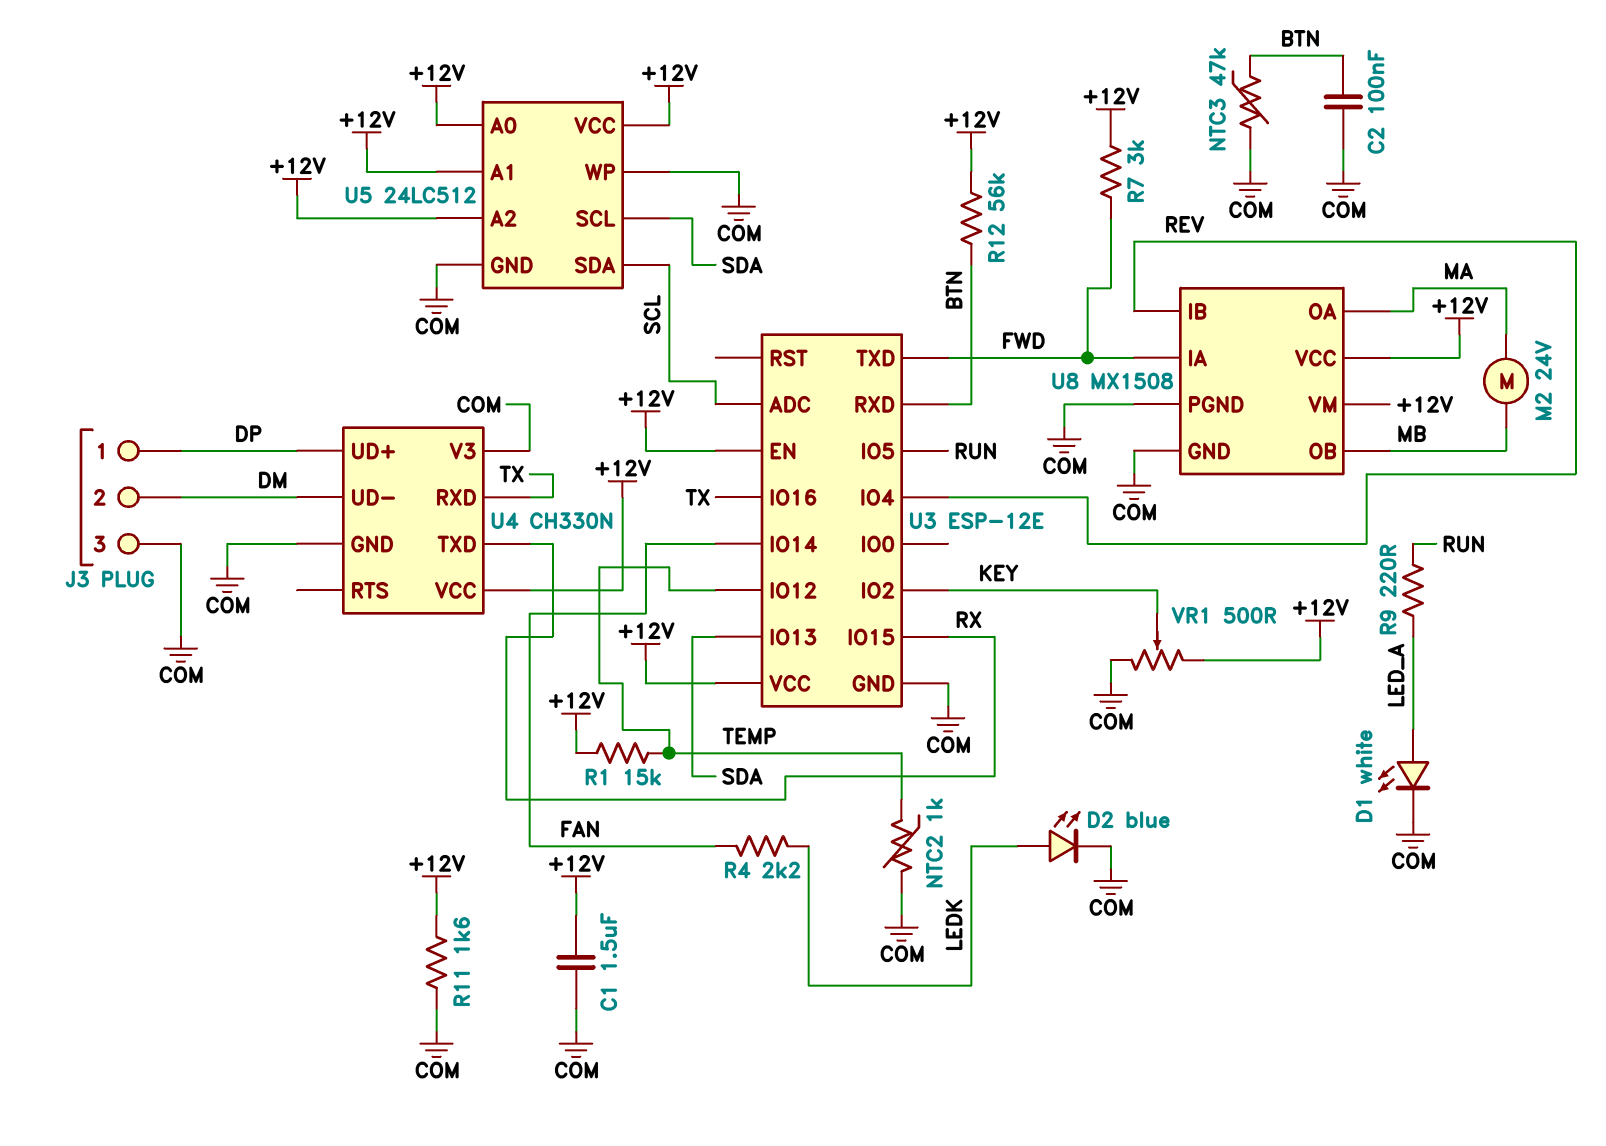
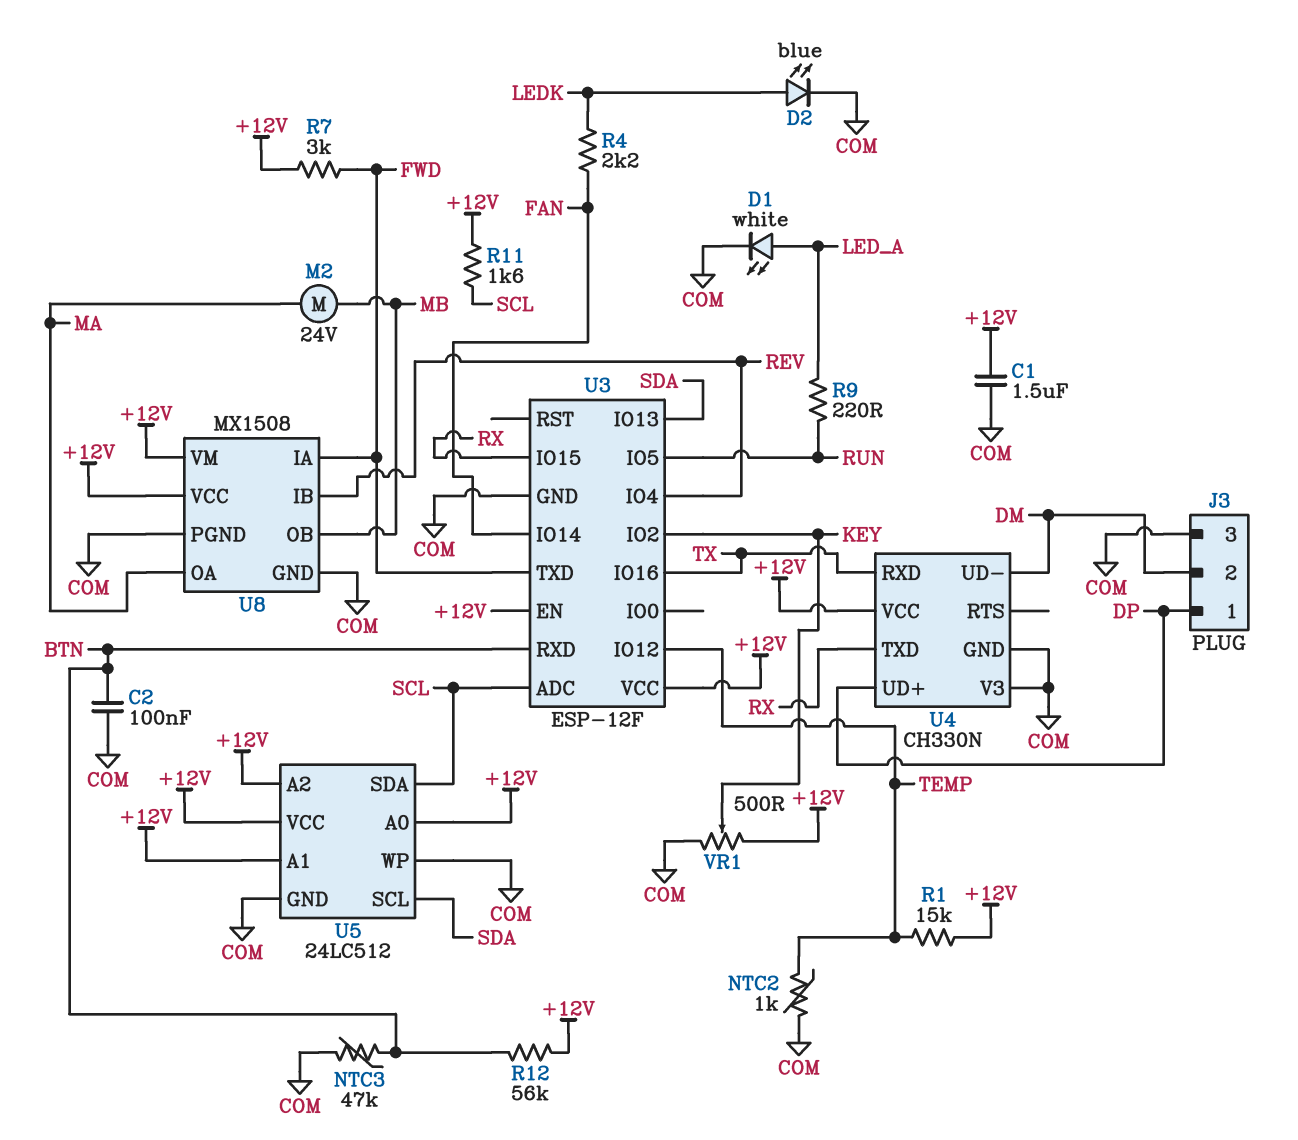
R11: 1.6k (+12V, COM) -> 1.6k (+12V, SCL)
U3: ESP-12E -> ESP-12F

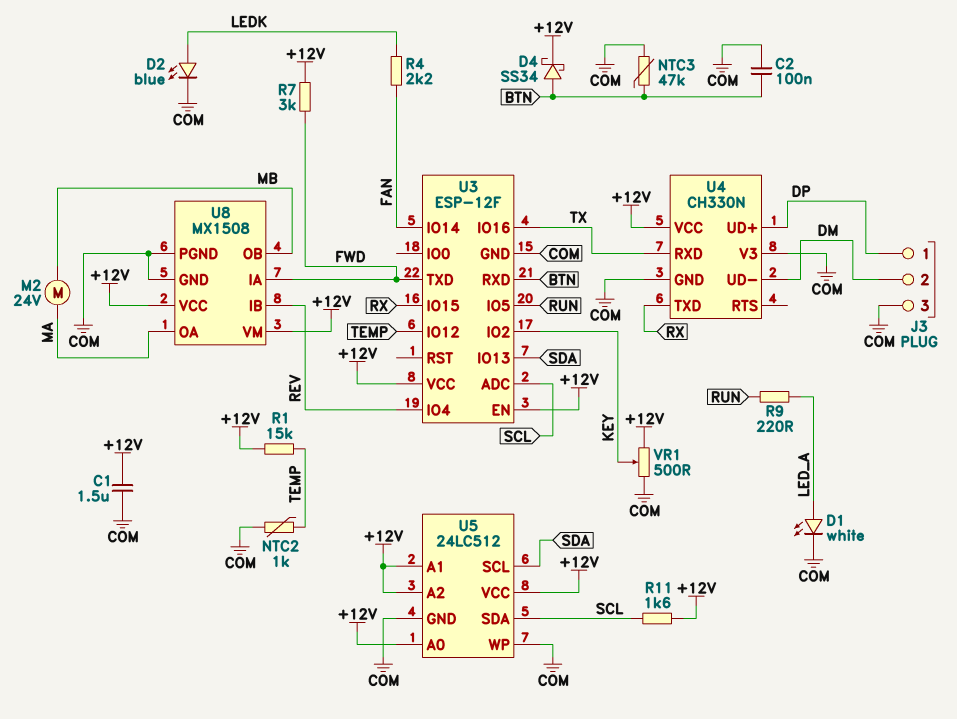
D4: none -> schottky SS34 (A BTN, K +12V)
R12: 56k (+12V, BTN) -> none

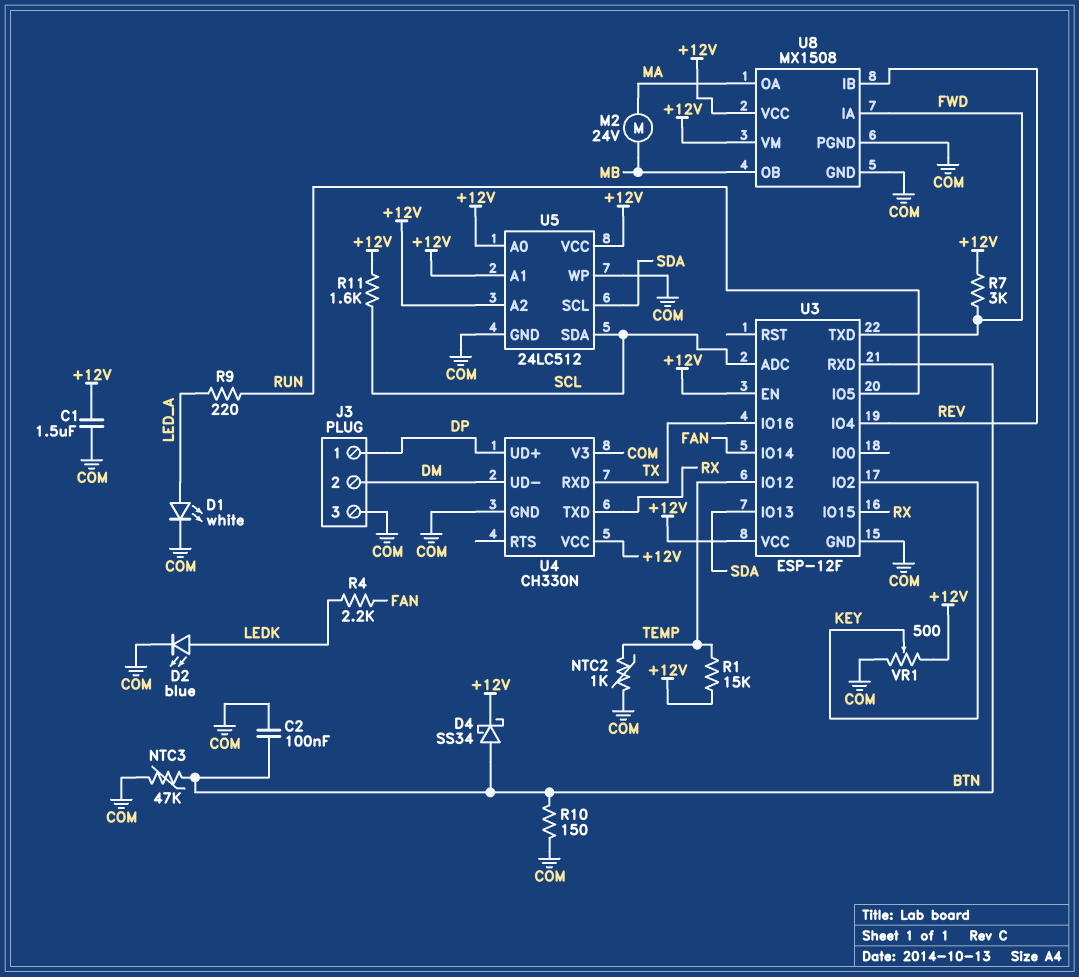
R10: none -> 150 (BTN, COM)

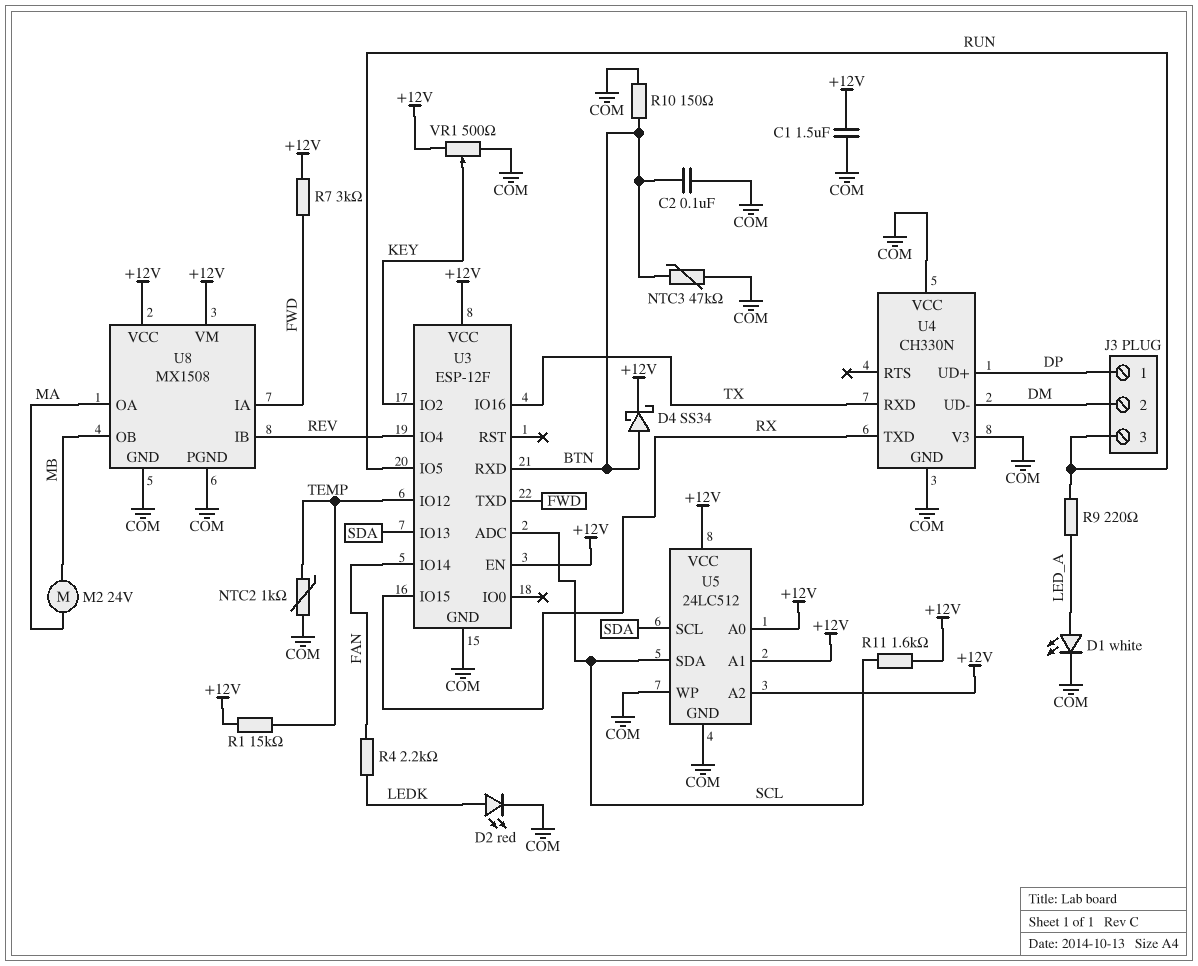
D2: LED blue (A LEDK, K COM) -> LED red (A LEDK, K COM)
J3 pin 3: COM -> RUN
U4 pin VCC: +12V -> COM

